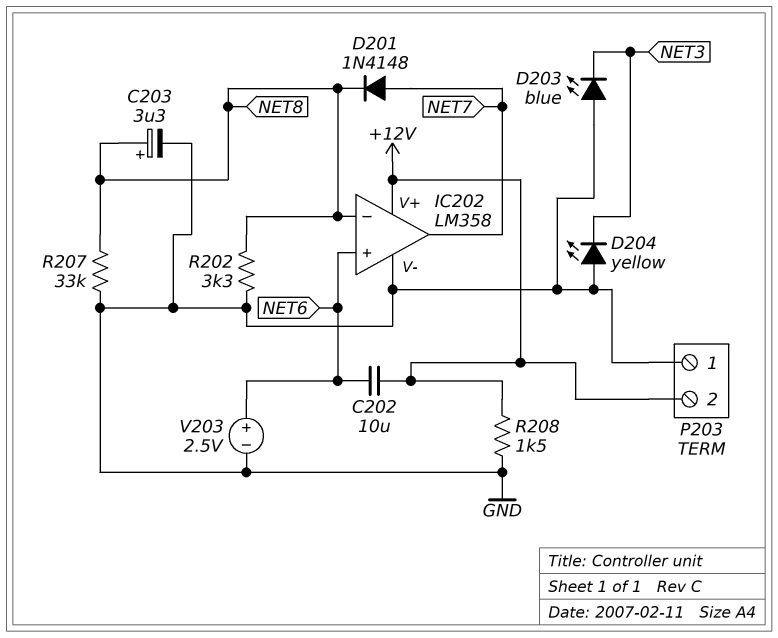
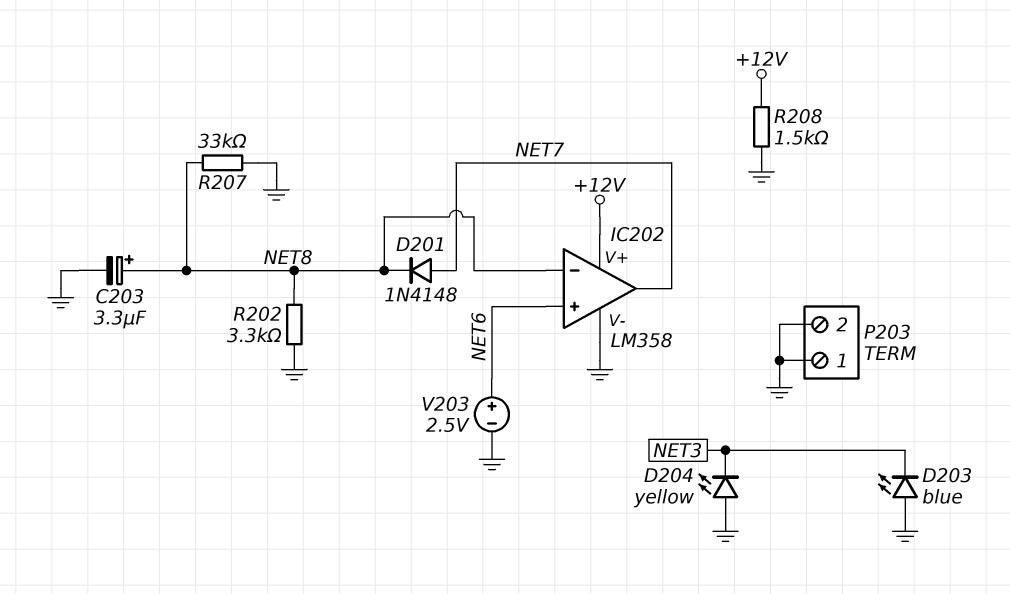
C202: 10uF (+12V, NET6) -> none
P203 pin 2: +12V -> GND

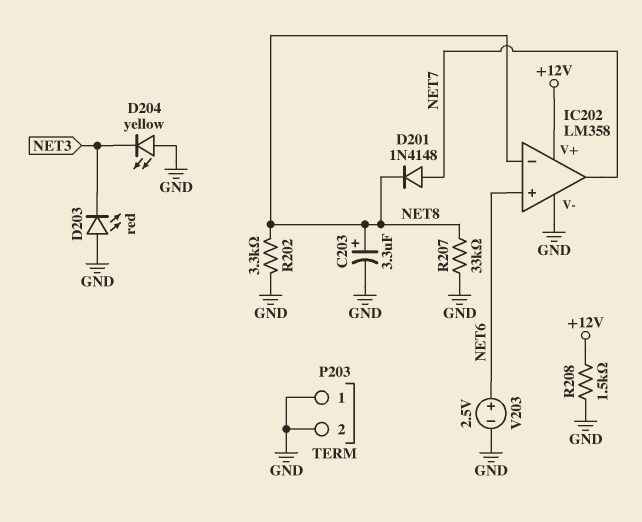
D203: LED blue (A GND, K NET3) -> LED red (A GND, K NET3)

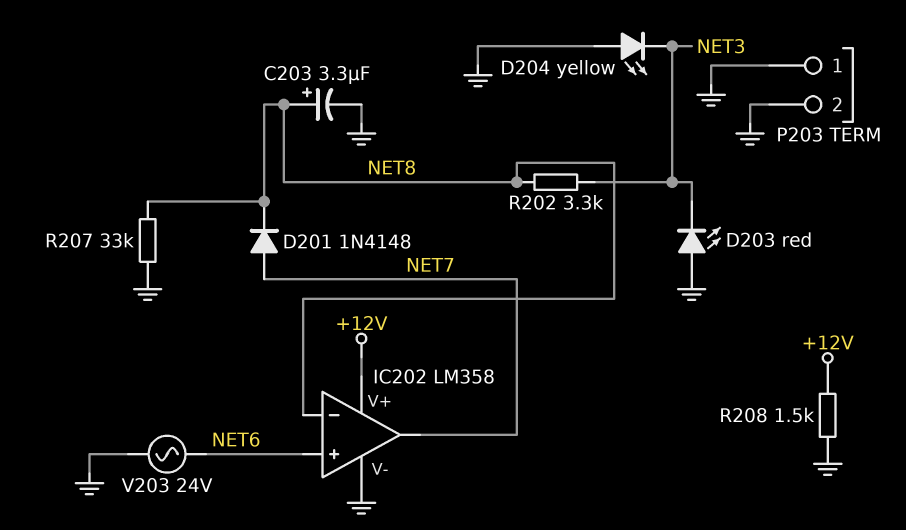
R202: 3.3k (GND, NET8) -> 3.3k (NET3, NET8)
V203: 2.5V (plus NET6, minus GND) -> AC 24V (GND, NET6)

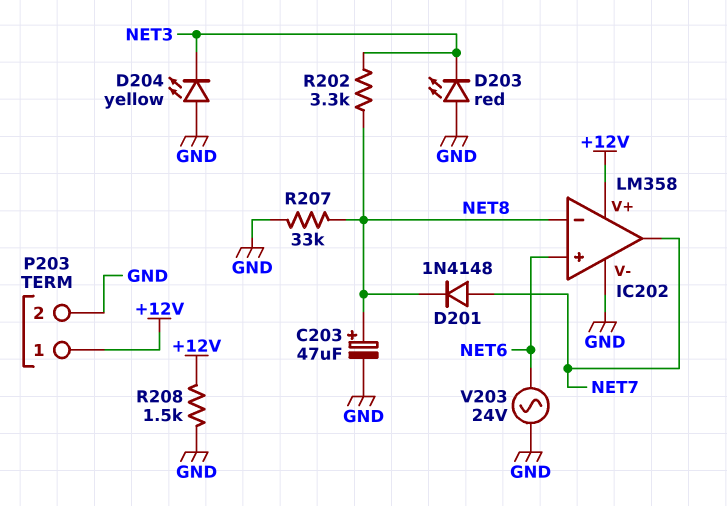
C203: 3.3uF (plus NET8, minus GND) -> 47uF (plus NET8, minus GND)
P203 pin 1: GND -> +12V

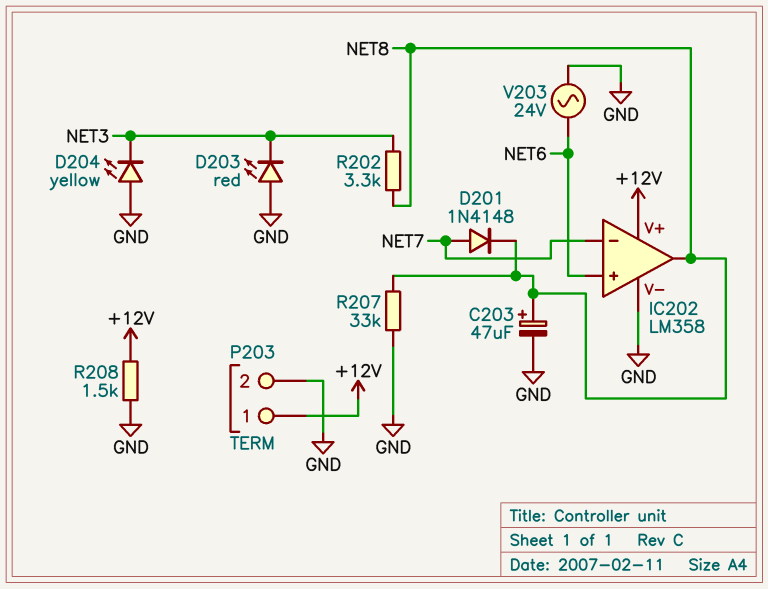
IC202 pin in-: NET8 -> NET7
IC202 pin out: NET7 -> NET8

